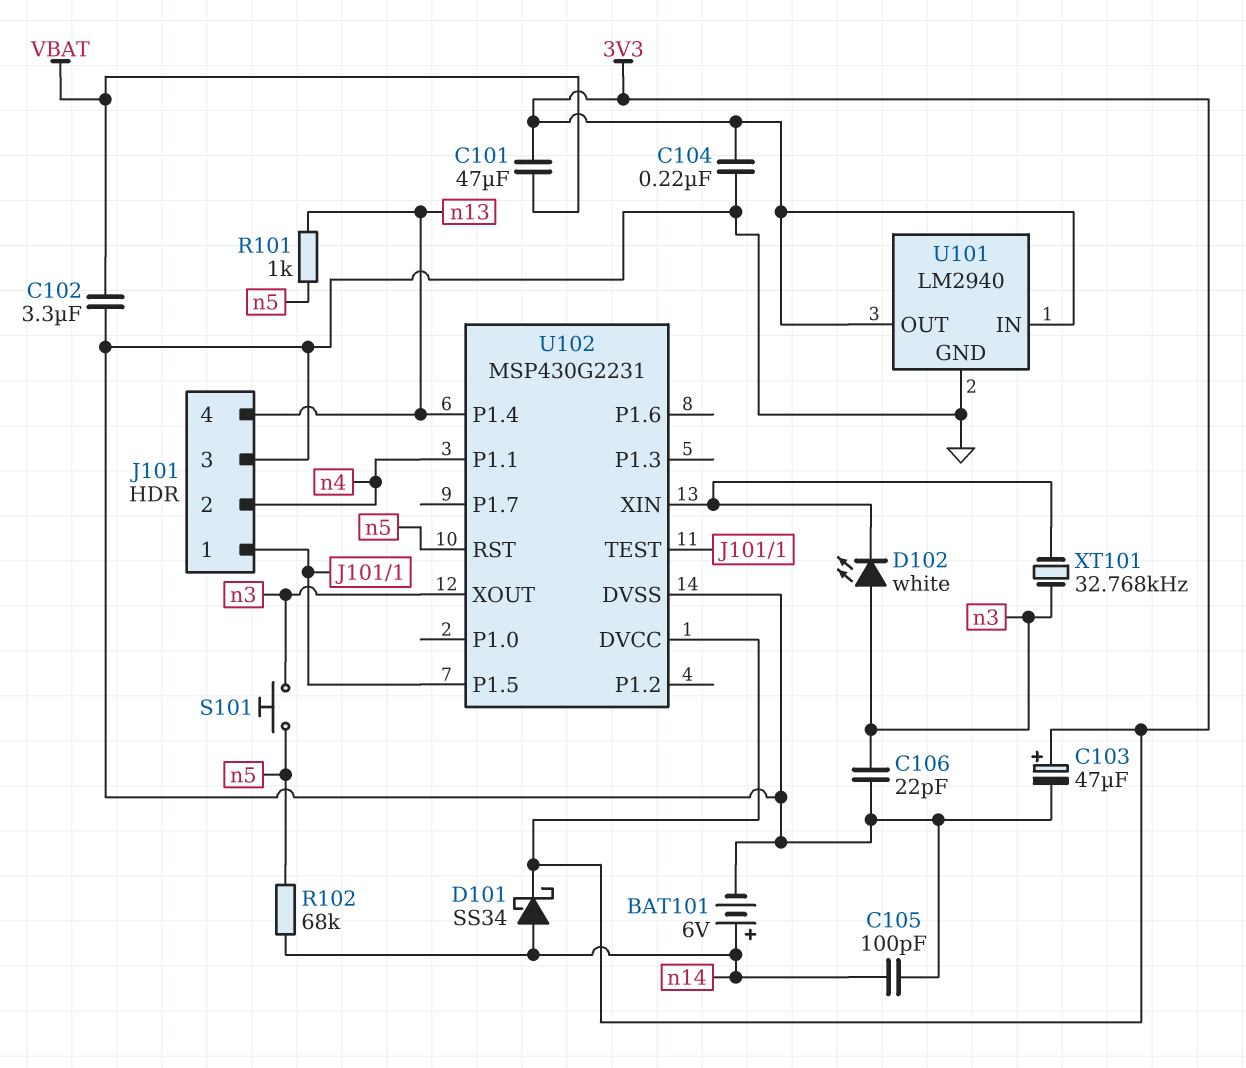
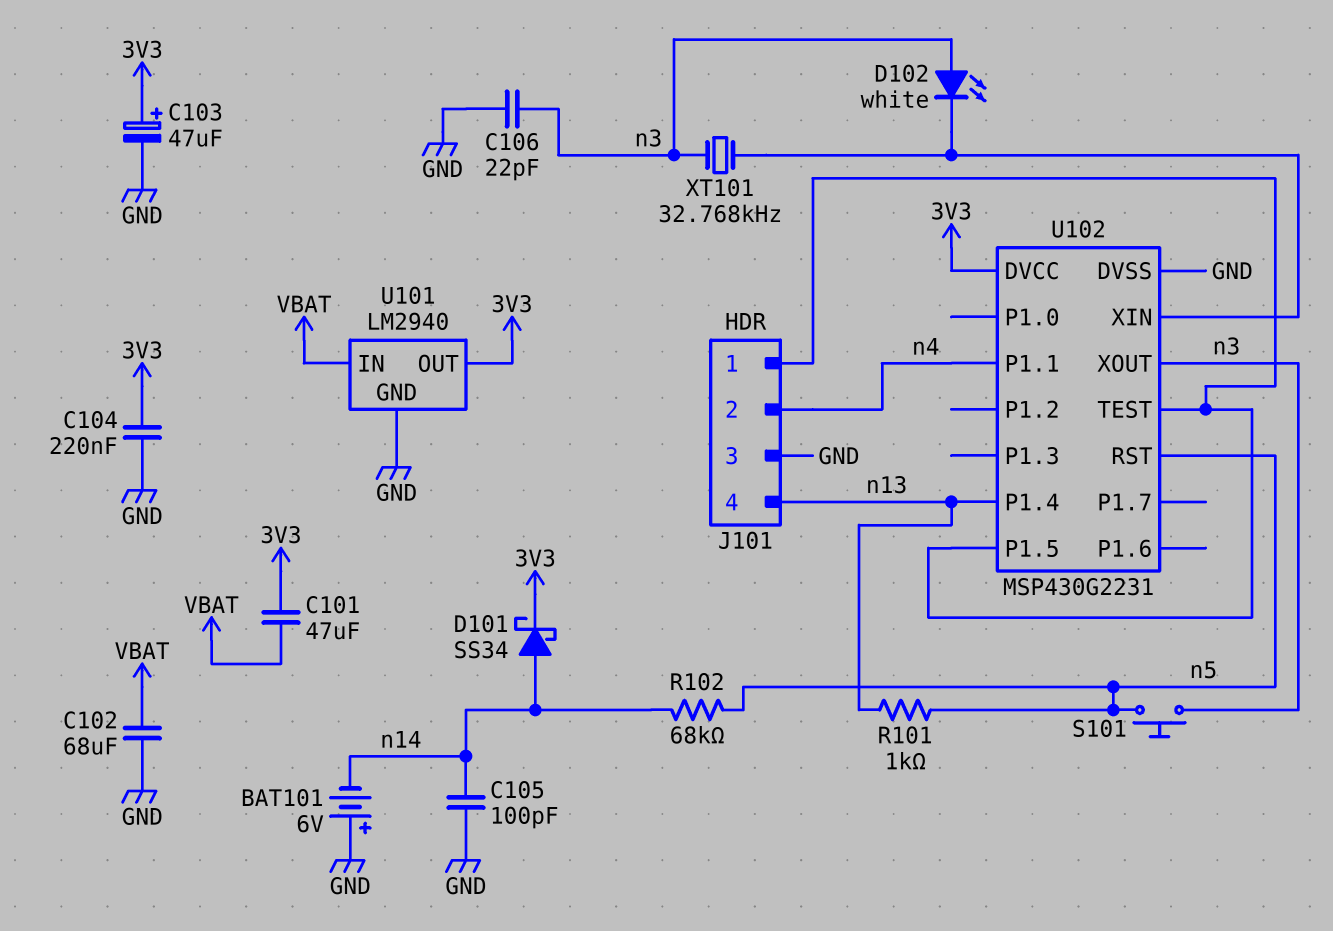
BAT101: 6V (plus n14, minus GND) -> 6V (plus GND, minus n14)
C102: 3.3uF (GND, VBAT) -> 68uF (GND, VBAT)
U101 pin IN: 3V3 -> VBAT

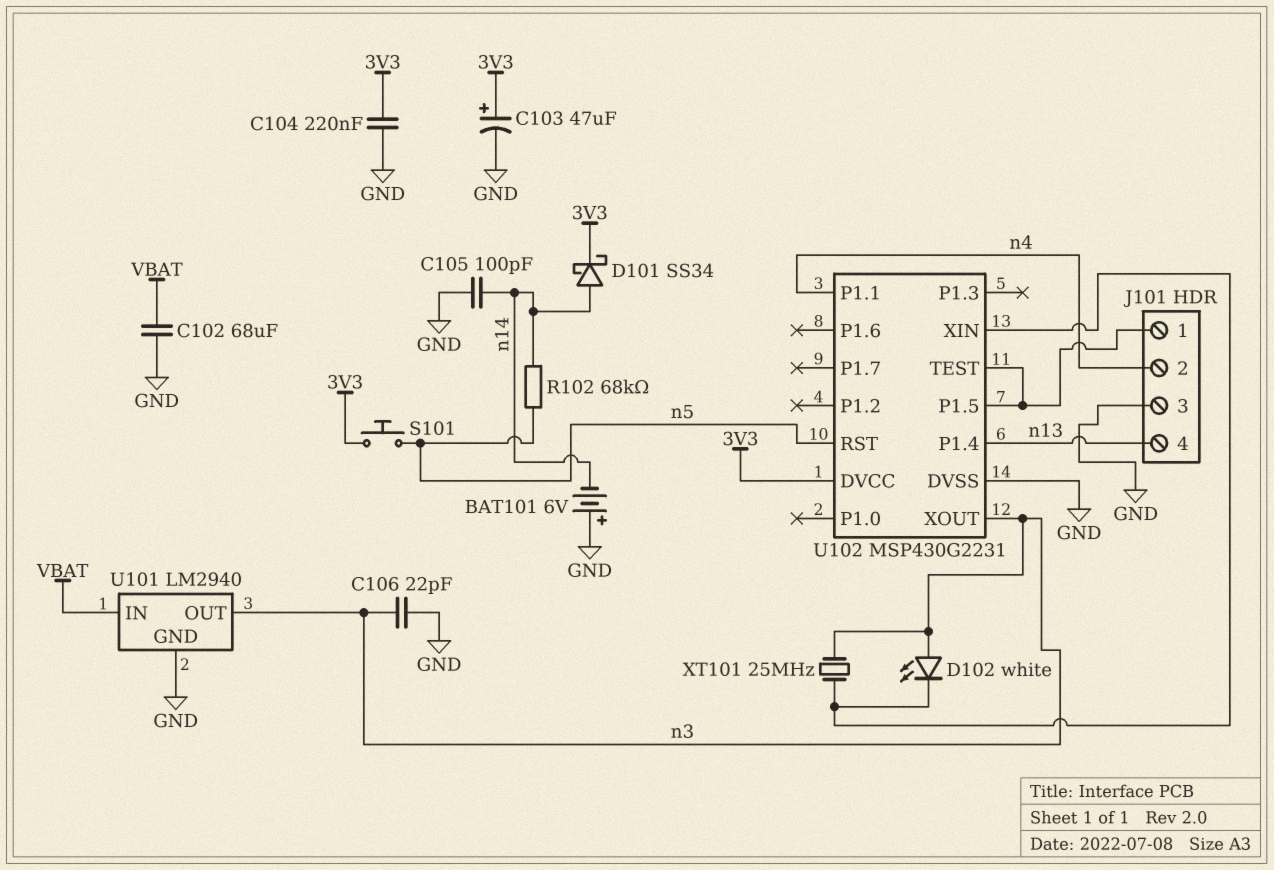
C101: 47uF (3V3, VBAT) -> none
R101: 1k (n5, n13) -> none
S101: button (n3, n5) -> button (3V3, n5)
U101 pin OUT: 3V3 -> n3
XT101: 32.768kHz (U102/XIN, n3) -> 25MHz (U102/XIN, n3)

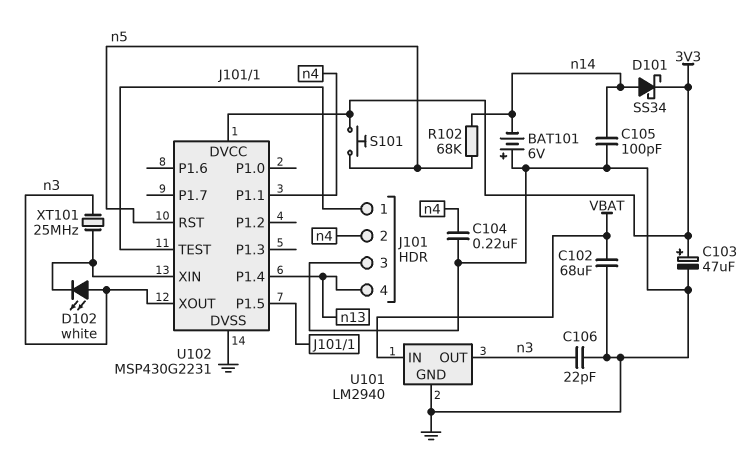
C104: 220nF (3V3, GND) -> 220nF (GND, n4)

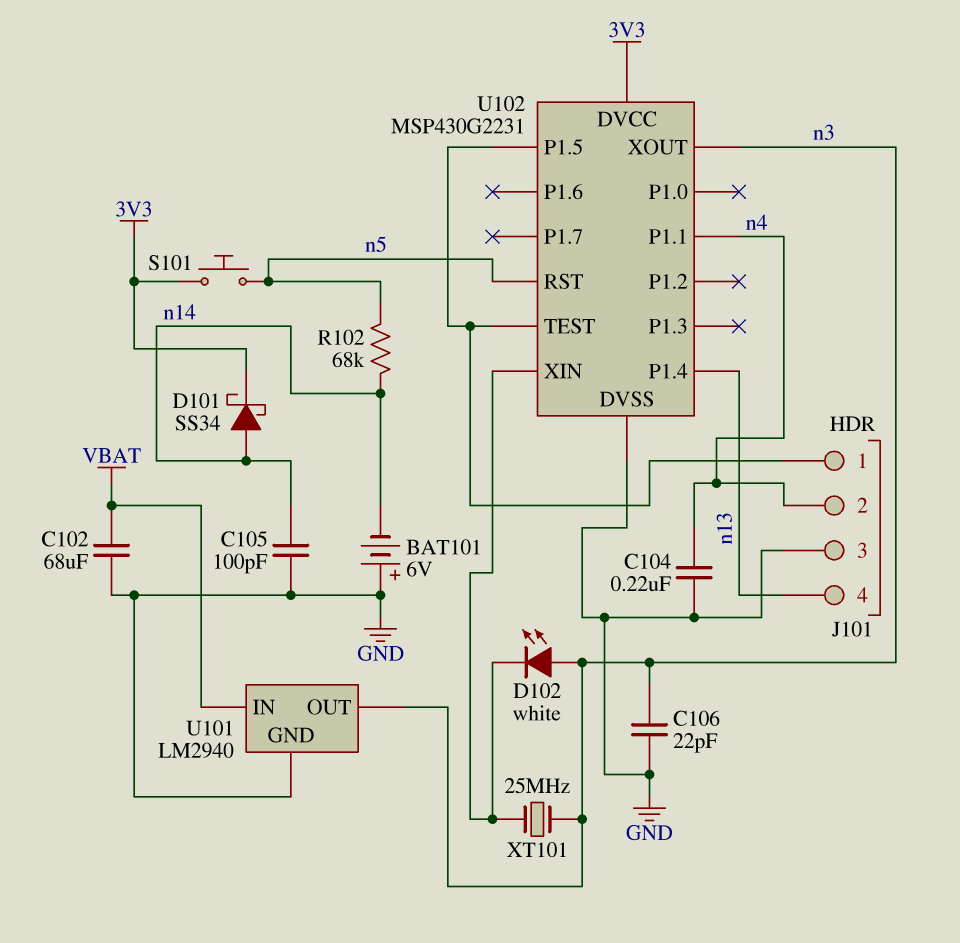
C103: 47uF (plus 3V3, minus GND) -> none

